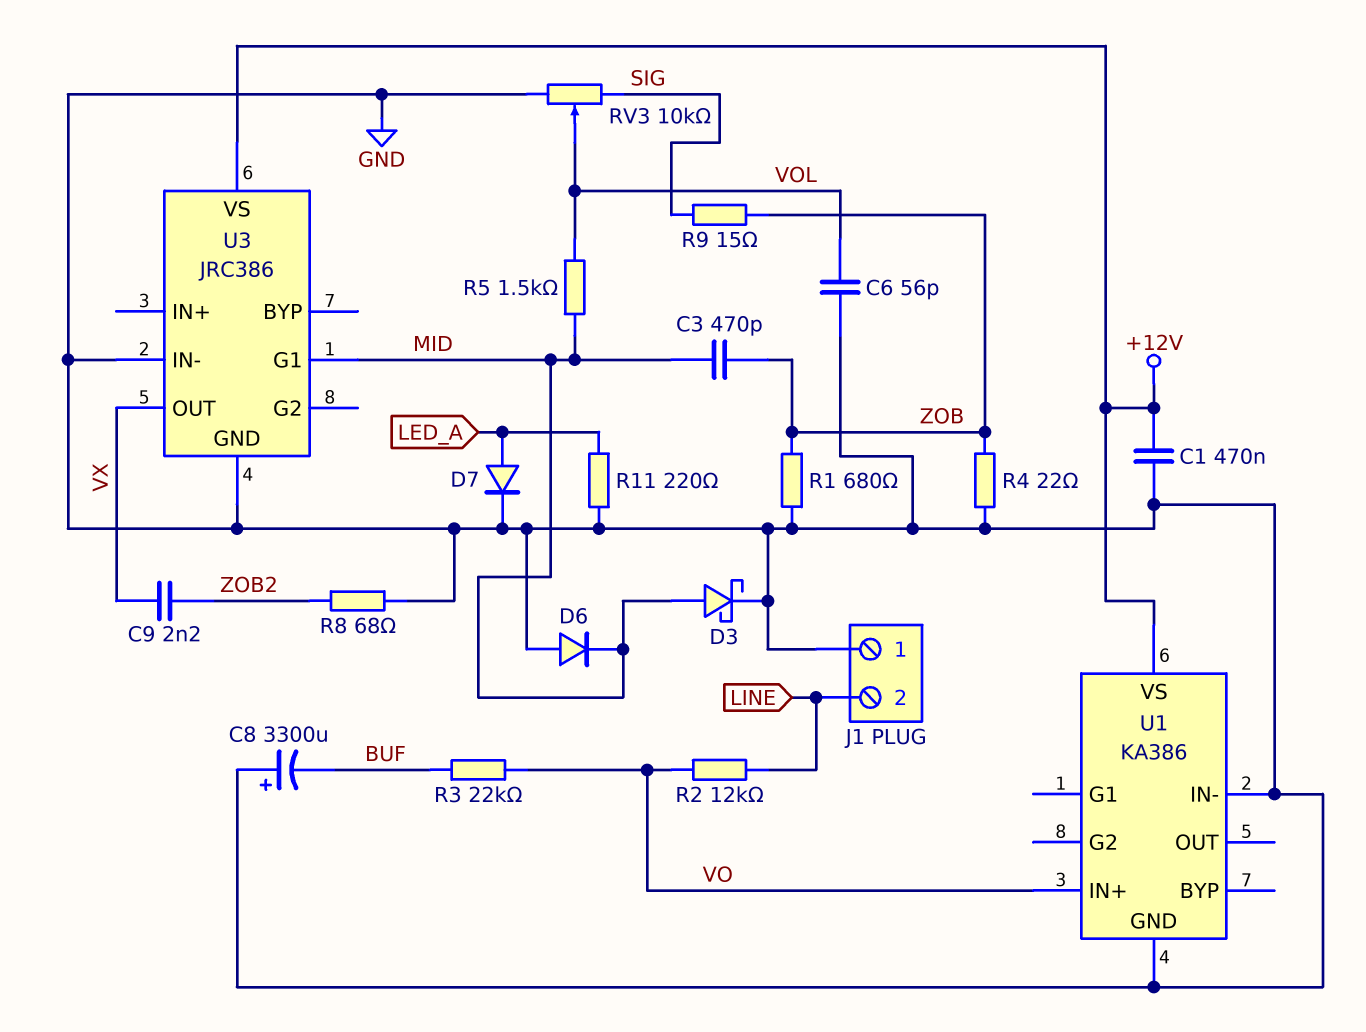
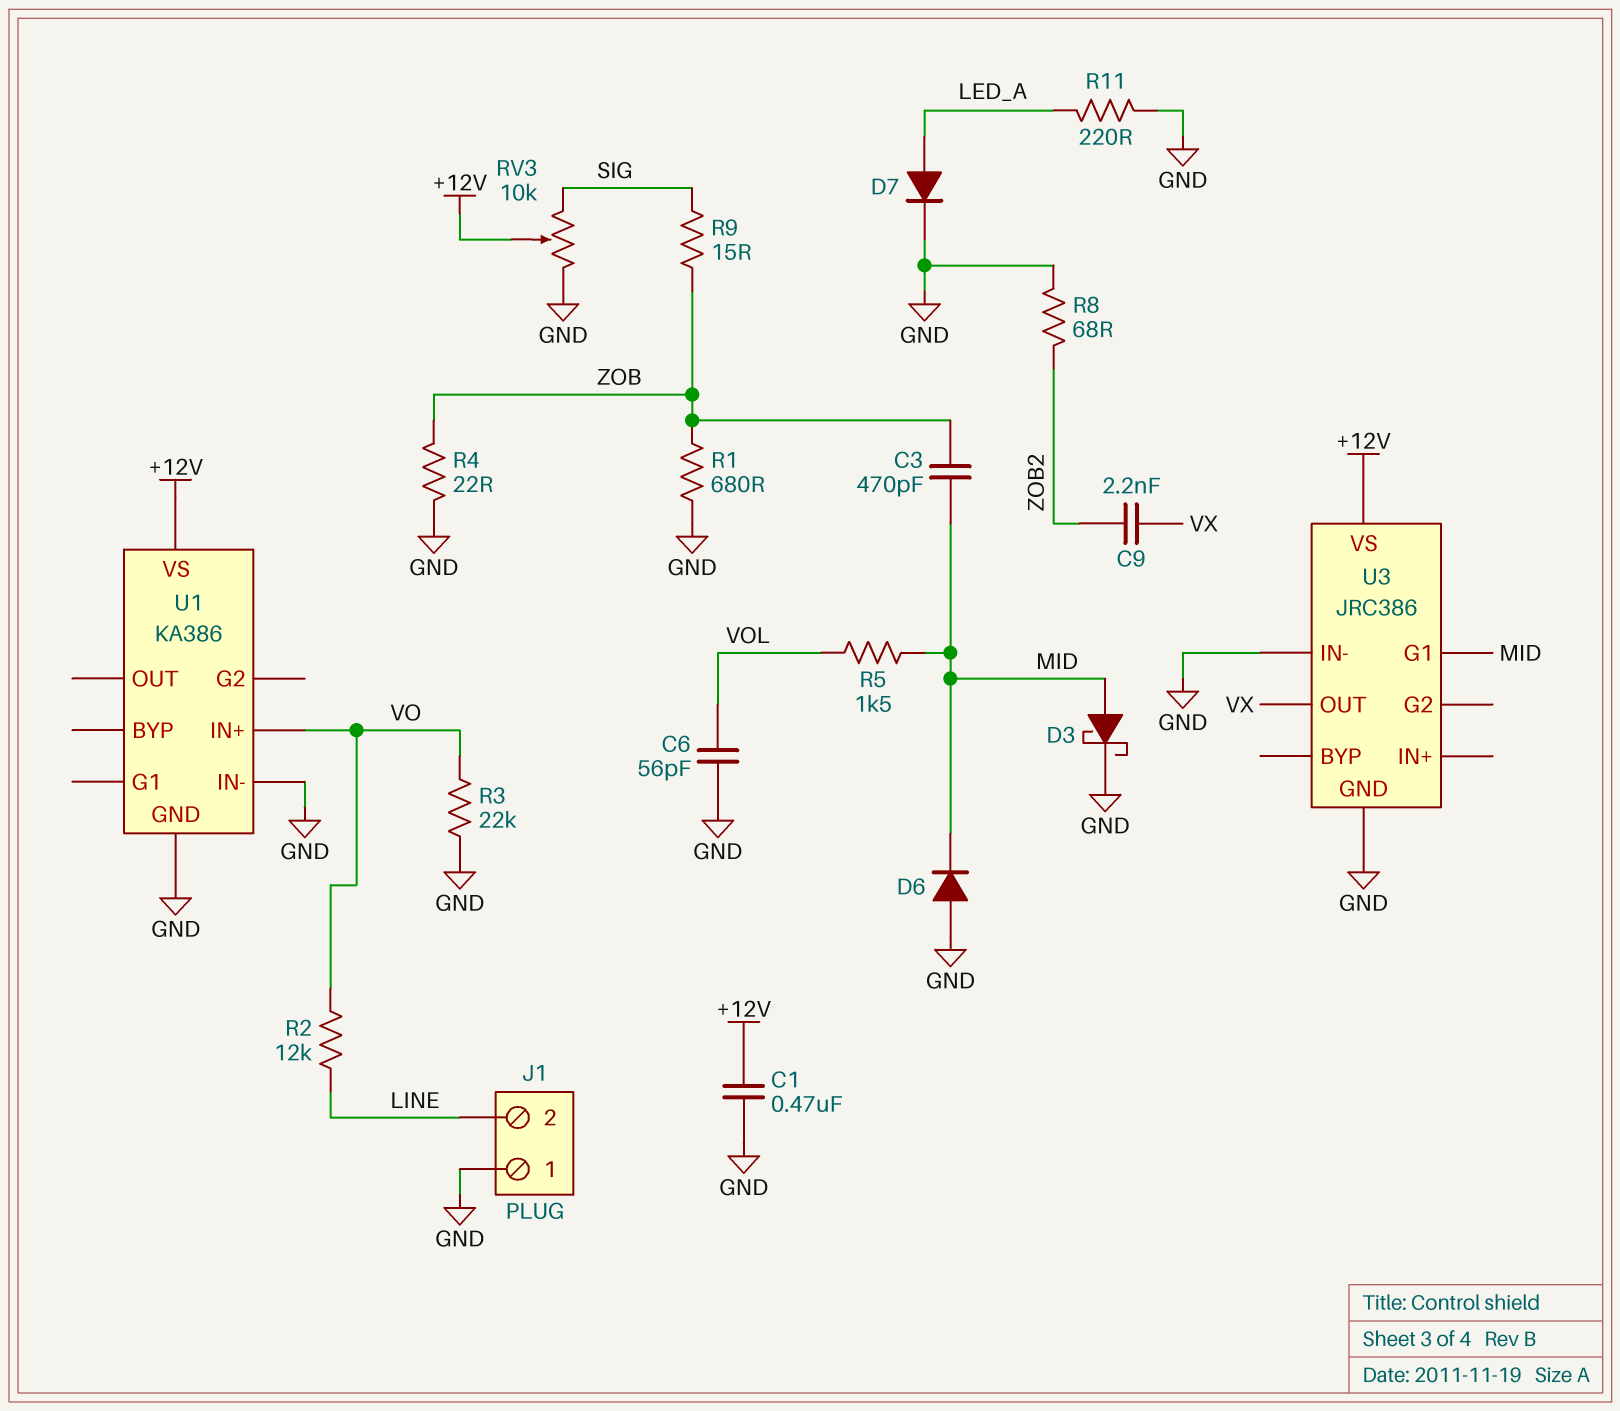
C8: 3300uF (plus GND, minus BUF) -> none
R3: 22k (BUF, VO) -> 22k (GND, VO)
RV3: 10k (GND, SIG, wiper VOL) -> 10k (GND, SIG, wiper +12V)

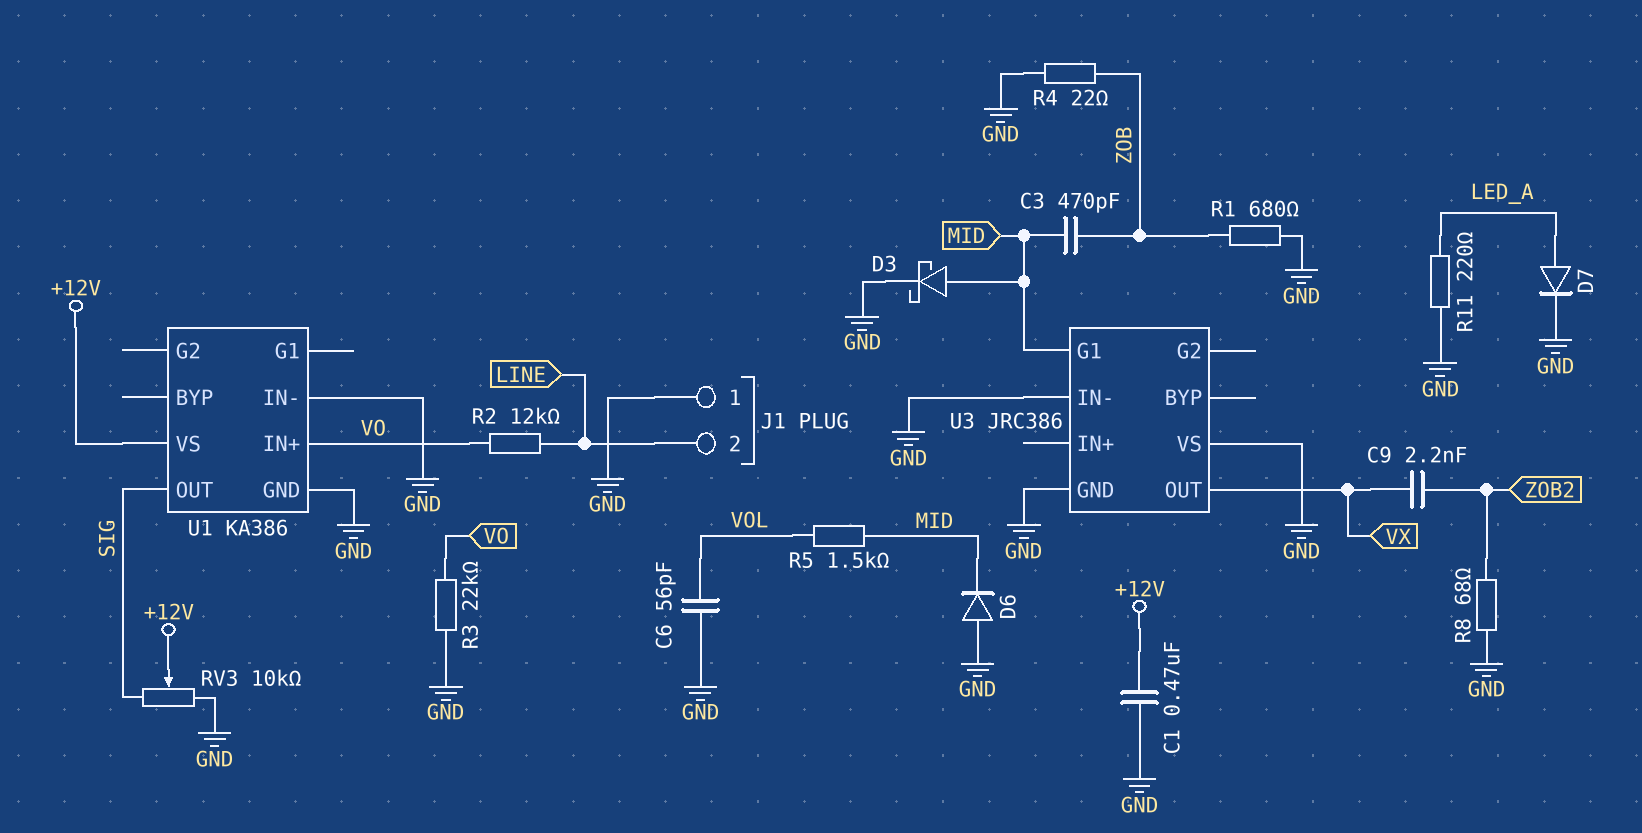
R9: 15 (SIG, ZOB) -> none
U1 pin OUT: none -> SIG
U3 pin VS: +12V -> GND

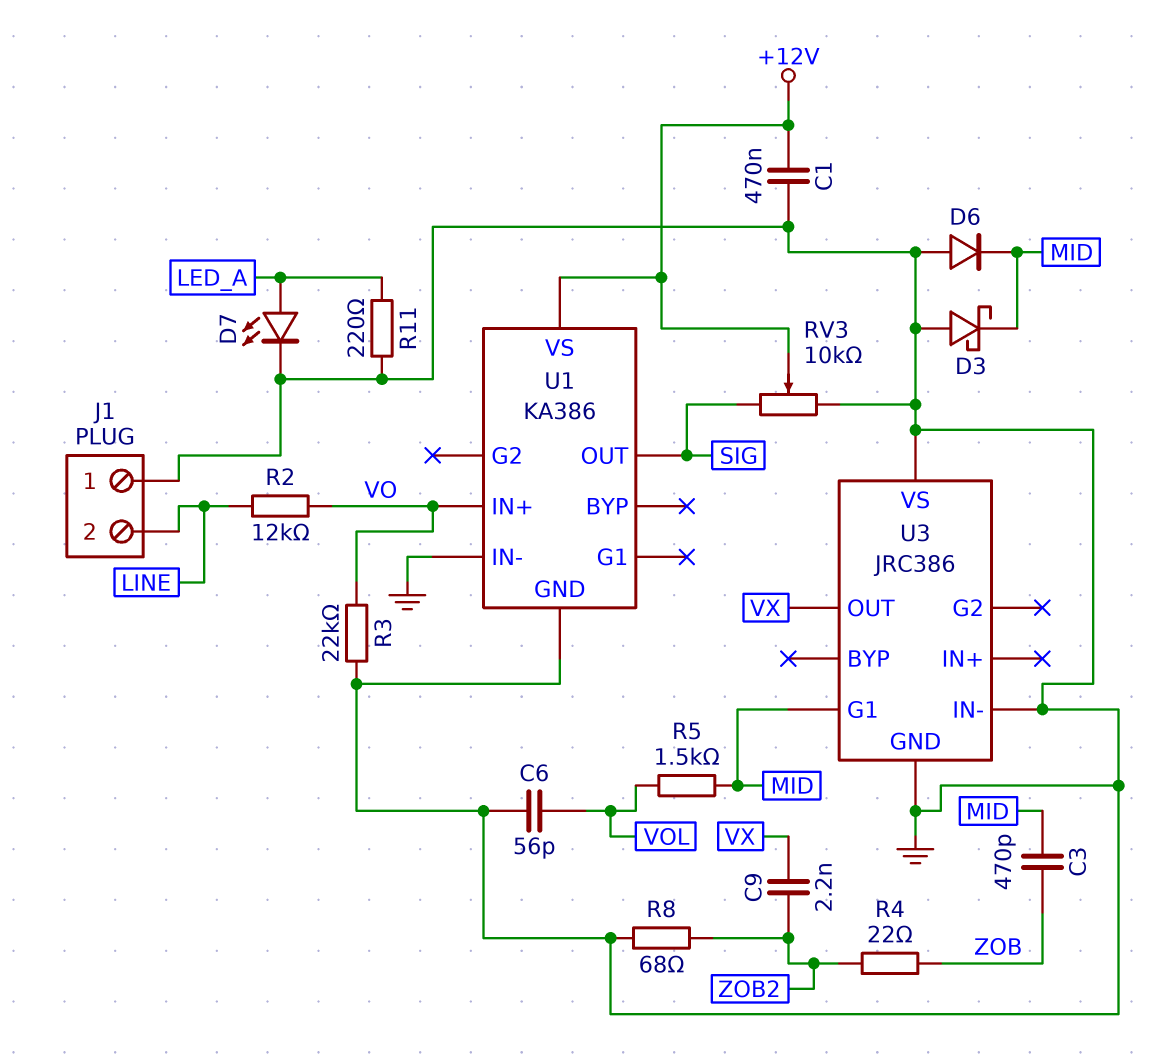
D3: schottky (A MID, K GND) -> schottky (A GND, K MID)
D7: diode (A LED_A, K GND) -> LED (A LED_A, K GND)
R1: 680 (GND, ZOB) -> none
R4: 22 (GND, ZOB) -> 22 (ZOB, ZOB2)

